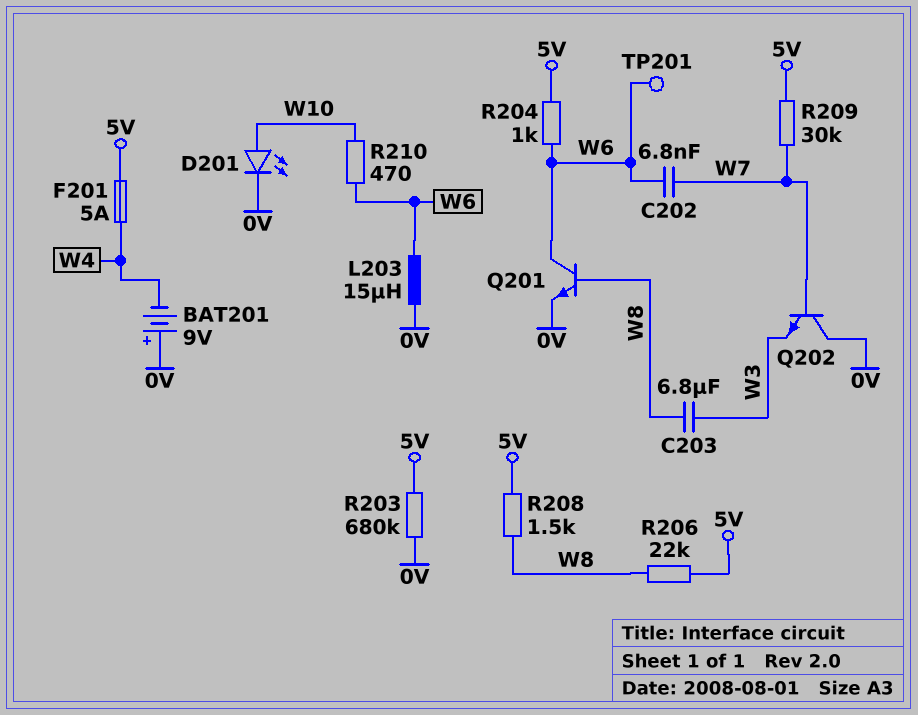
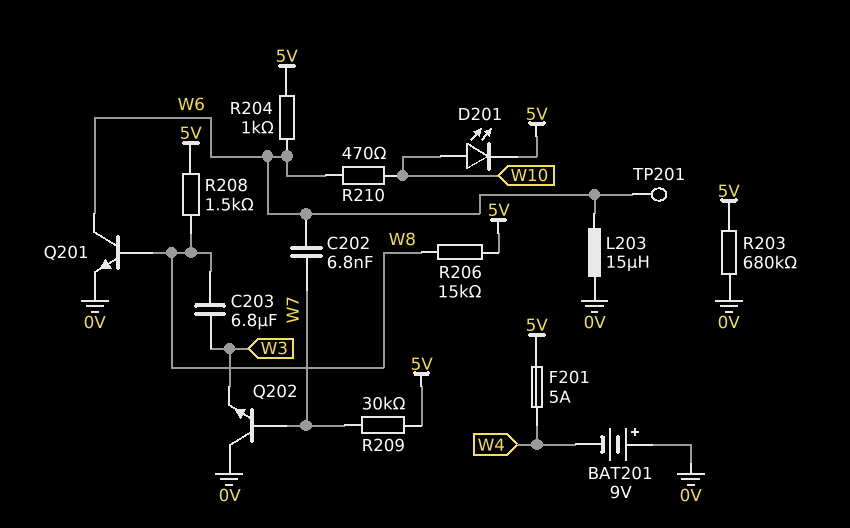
D201: LED (A W10, K 0V) -> LED (A W10, K 5V)
R206: 22k (5V, W8) -> 15k (5V, W8)

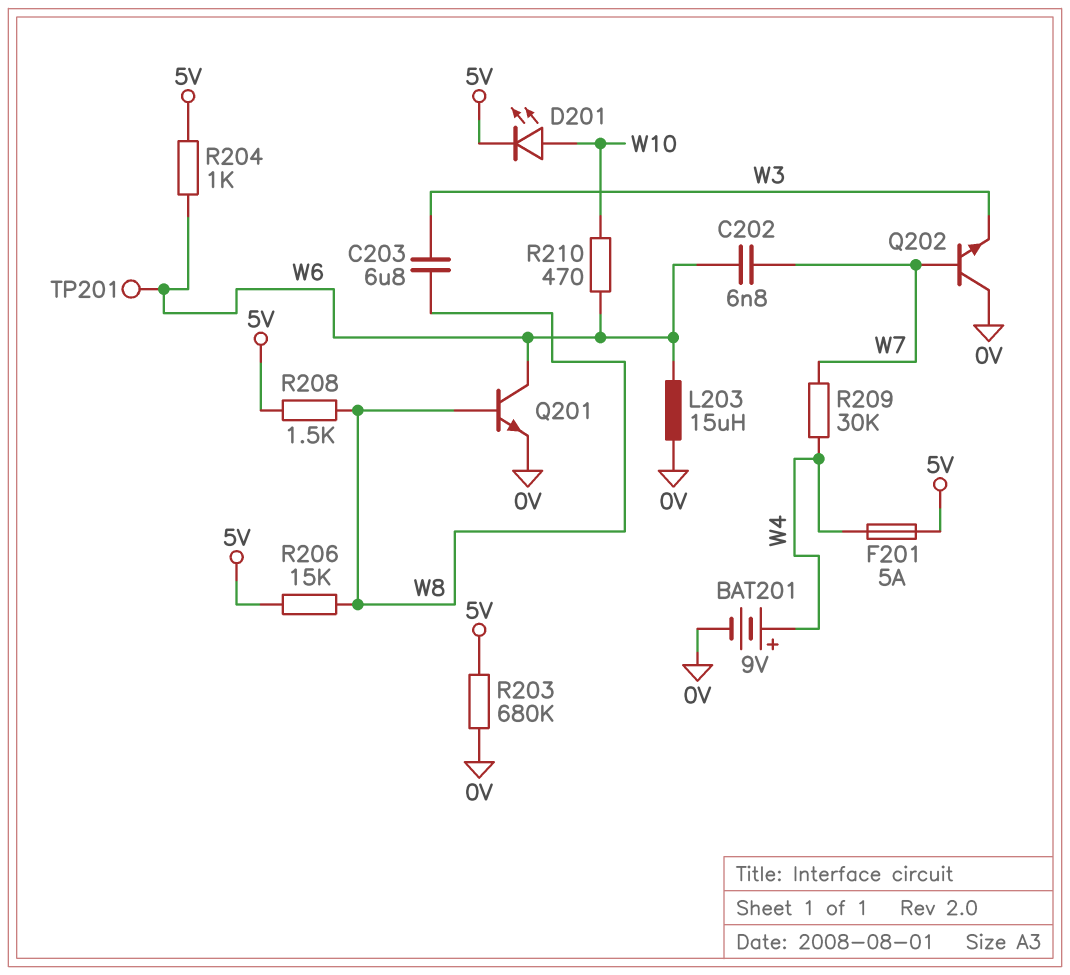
BAT201: 9V (plus 0V, minus W4) -> 9V (plus W4, minus 0V)
R209: 30k (5V, W7) -> 30k (W4, W7)

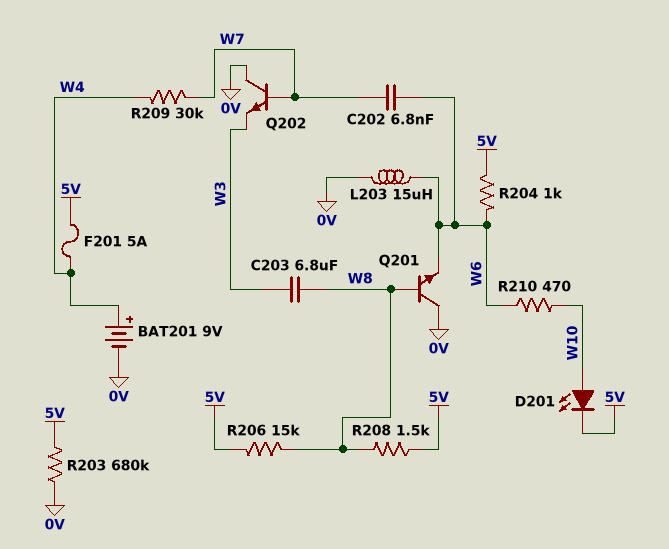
Q201: NPN (B W8, C W6, E 0V) -> NPN (B W8, C 0V, E W6)
TP201: test point (W6) -> none

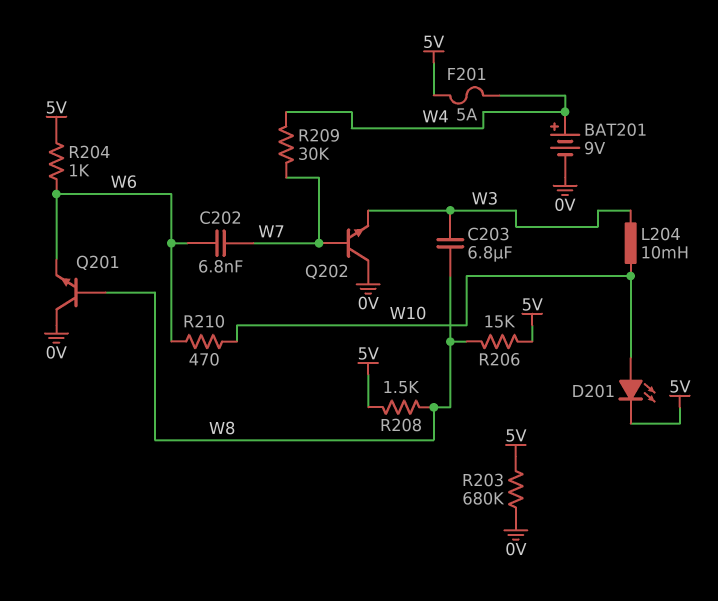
L203: 15uH (0V, W6) -> none
L204: none -> 10mH (W3, W10)

